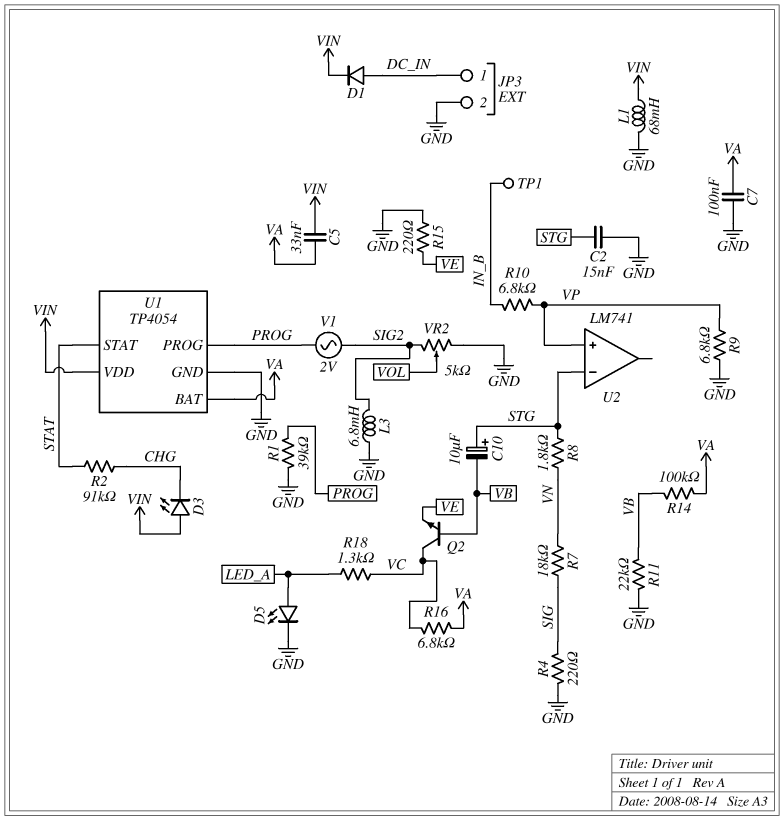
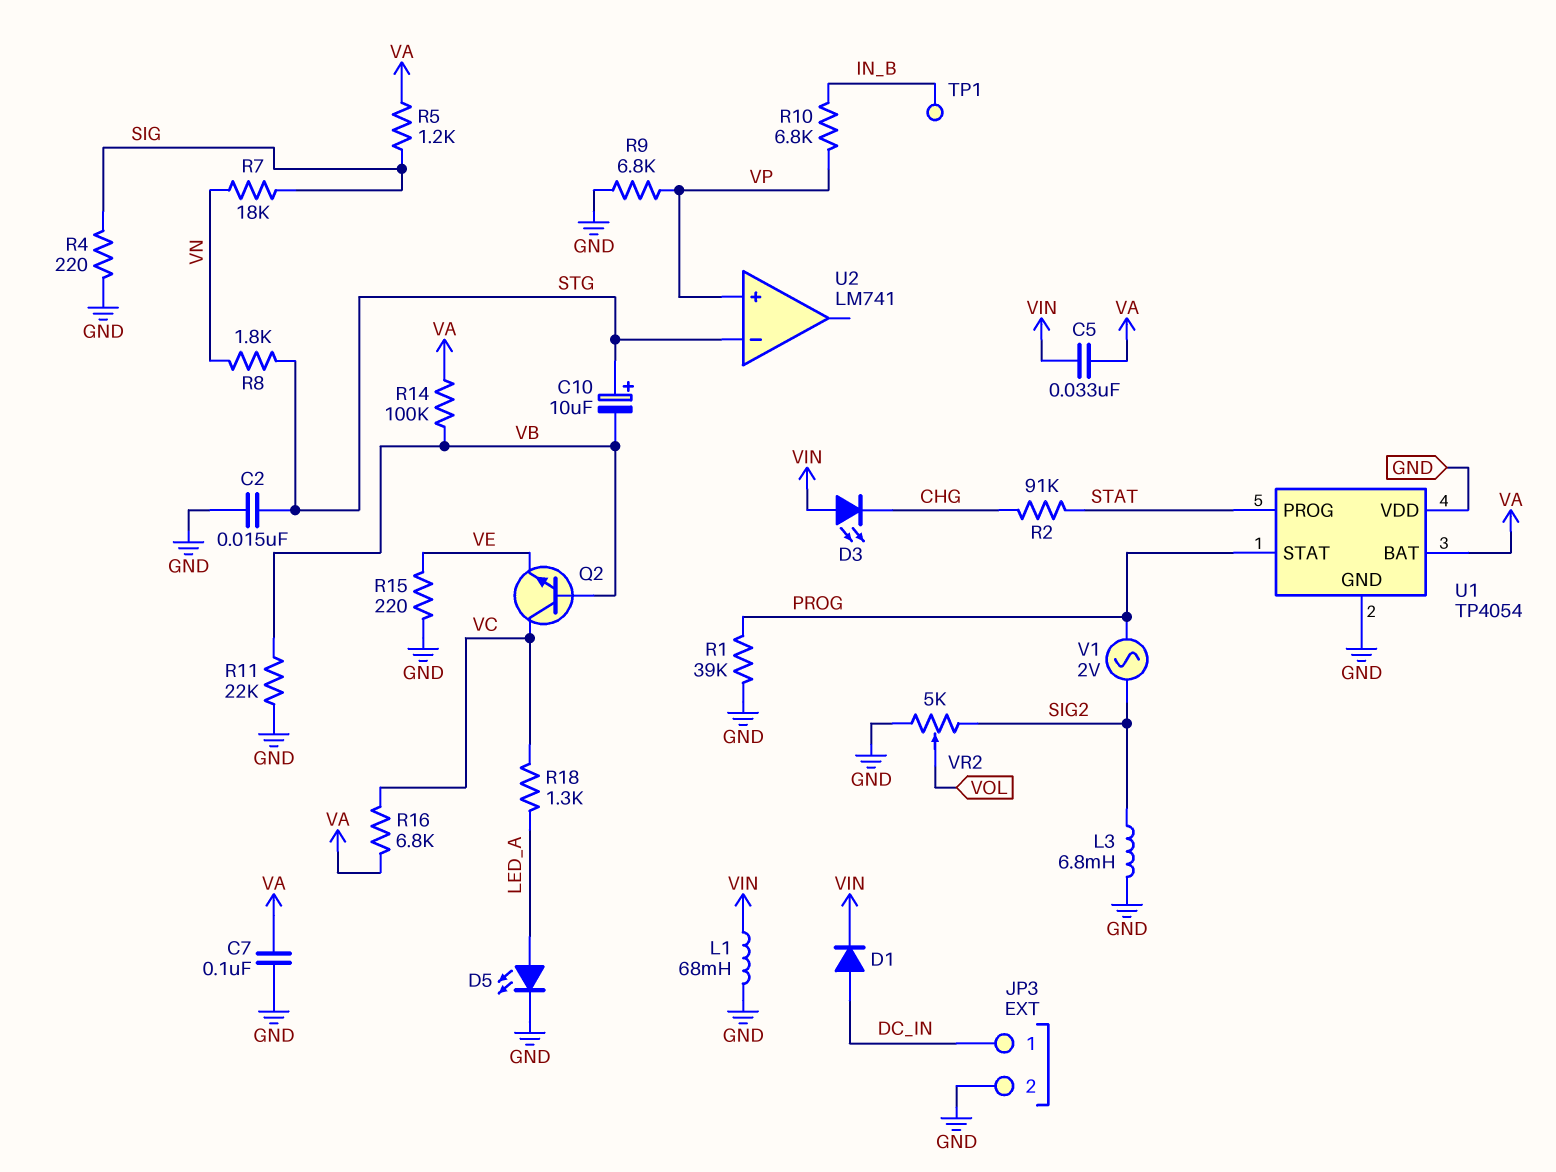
R5: none -> 1.2k (SIG, VA)
U1 pin PROG: PROG -> STAT
U1 pin STAT: STAT -> PROG
U1 pin VDD: VIN -> GND

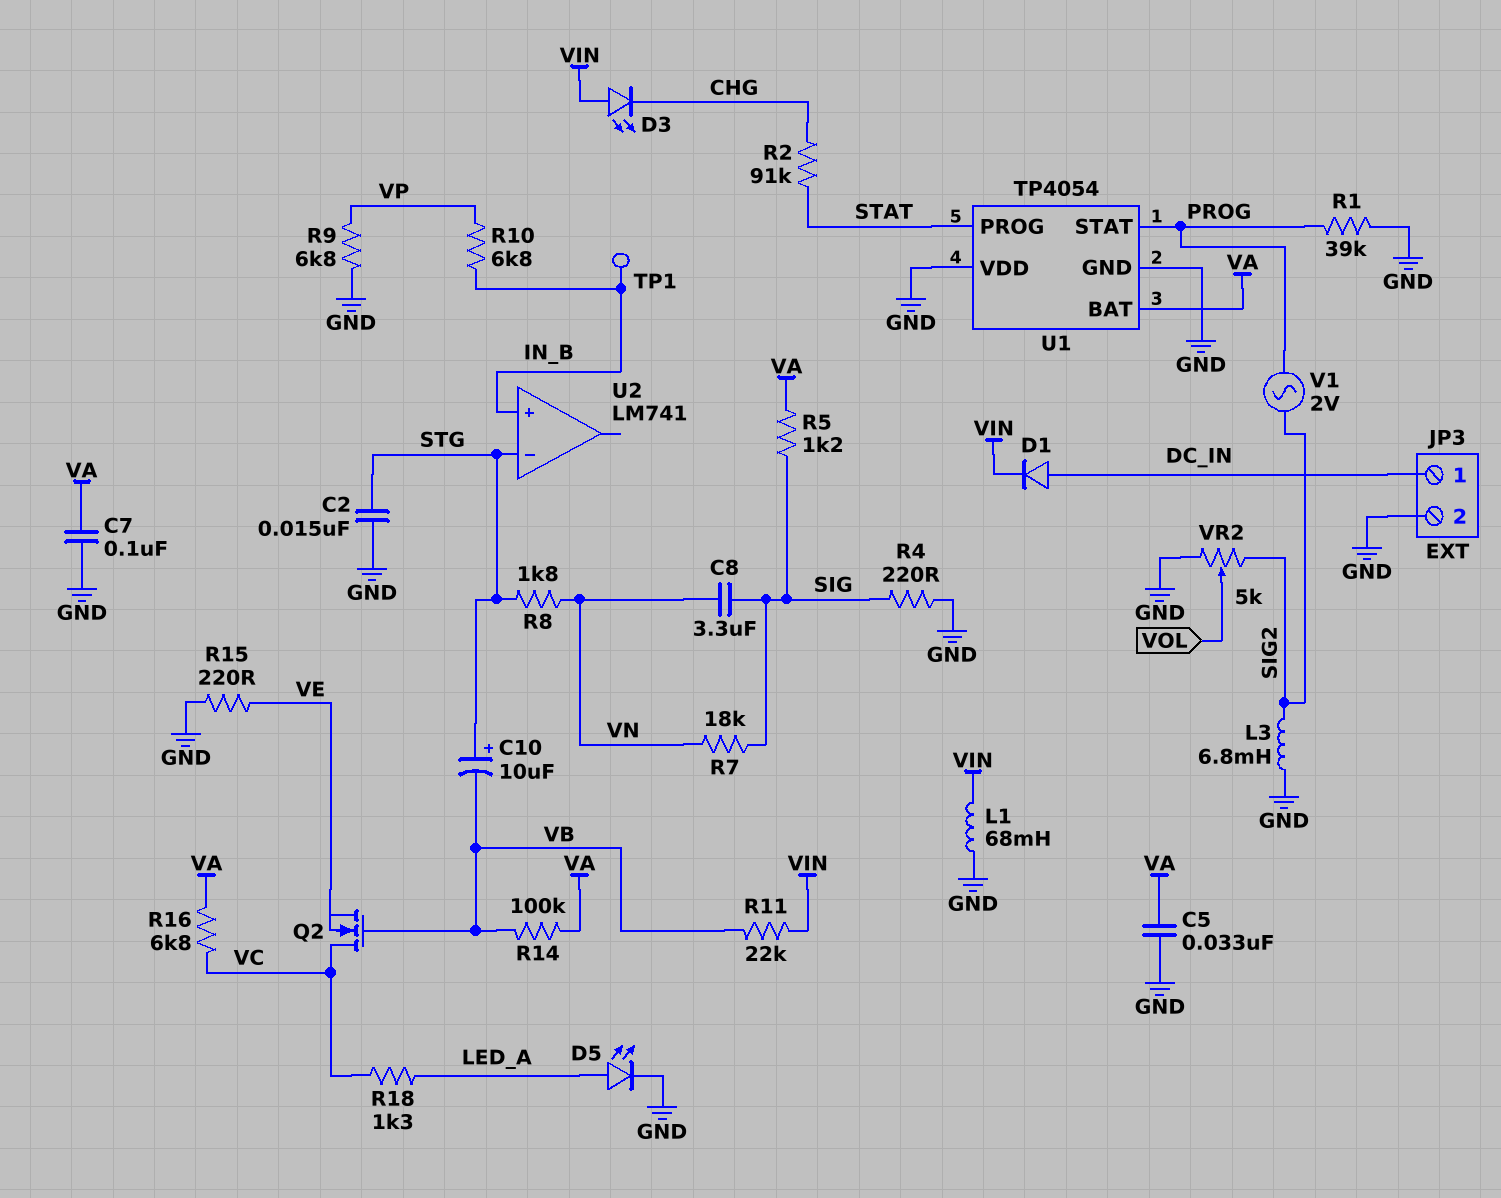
C5: 33nF (VA, VIN) -> 33nF (GND, VA)
C8: none -> 3.3uF (SIG, VN)
Q2: NPN (B VB, C VC, E VE) -> NMOS (G VB, D VC, S VE)
R11: 22k (GND, VB) -> 22k (VB, VIN)
U2 pin in+: VP -> IN_B

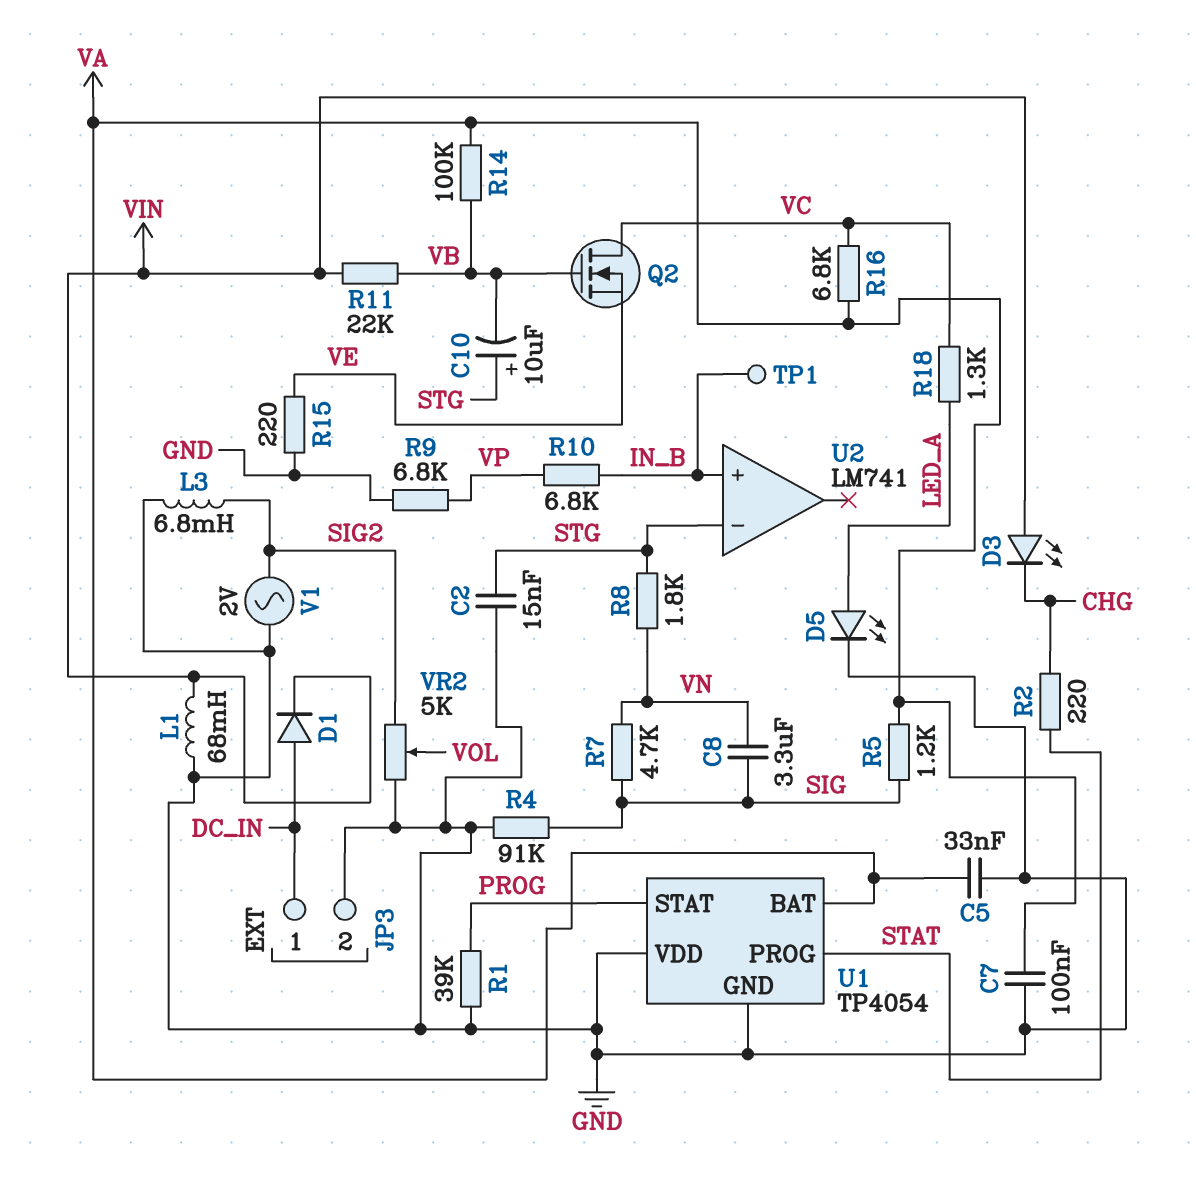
R2: 91k (CHG, STAT) -> 220 (CHG, STAT)
R4: 220 (GND, SIG) -> 91k (GND, SIG)
R7: 18k (SIG, VN) -> 4.7k (SIG, VN)
V1: AC 2V (PROG, SIG2) -> AC 2V (GND, SIG2)

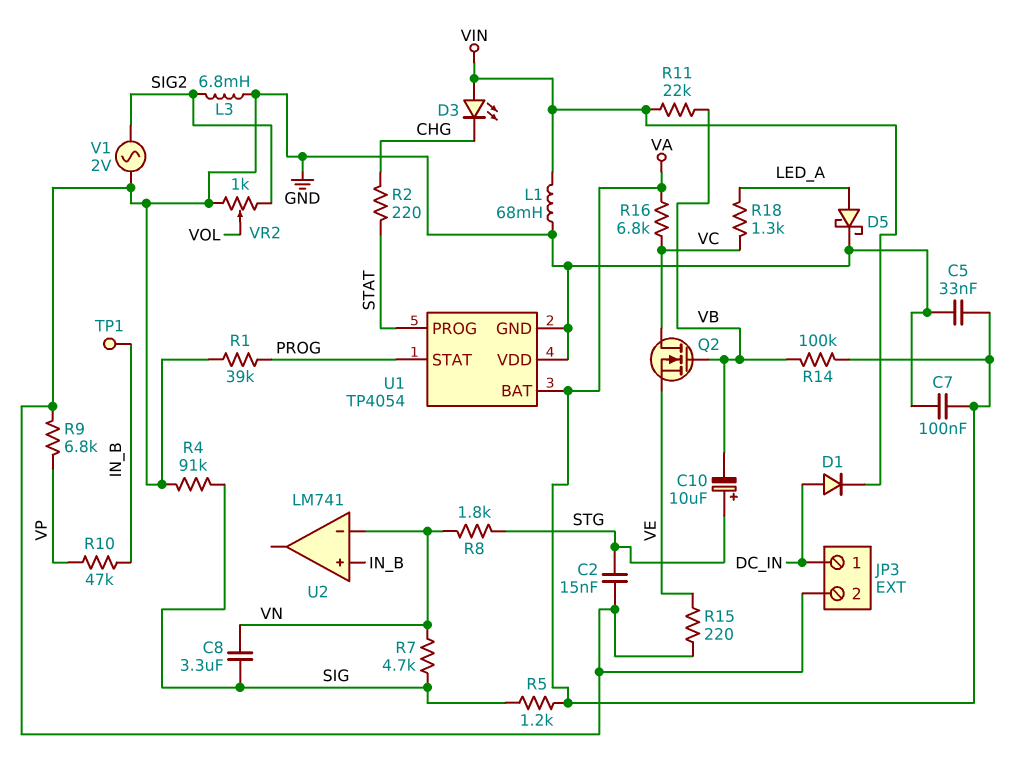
D5: LED (A LED_A, K GND) -> schottky (A LED_A, K GND)
R10: 6.8k (IN_B, VP) -> 47k (IN_B, VP)
U2 pin in-: STG -> VN
VR2: 5k (GND, SIG2, wiper VOL) -> 1k (GND, SIG2, wiper VOL)

